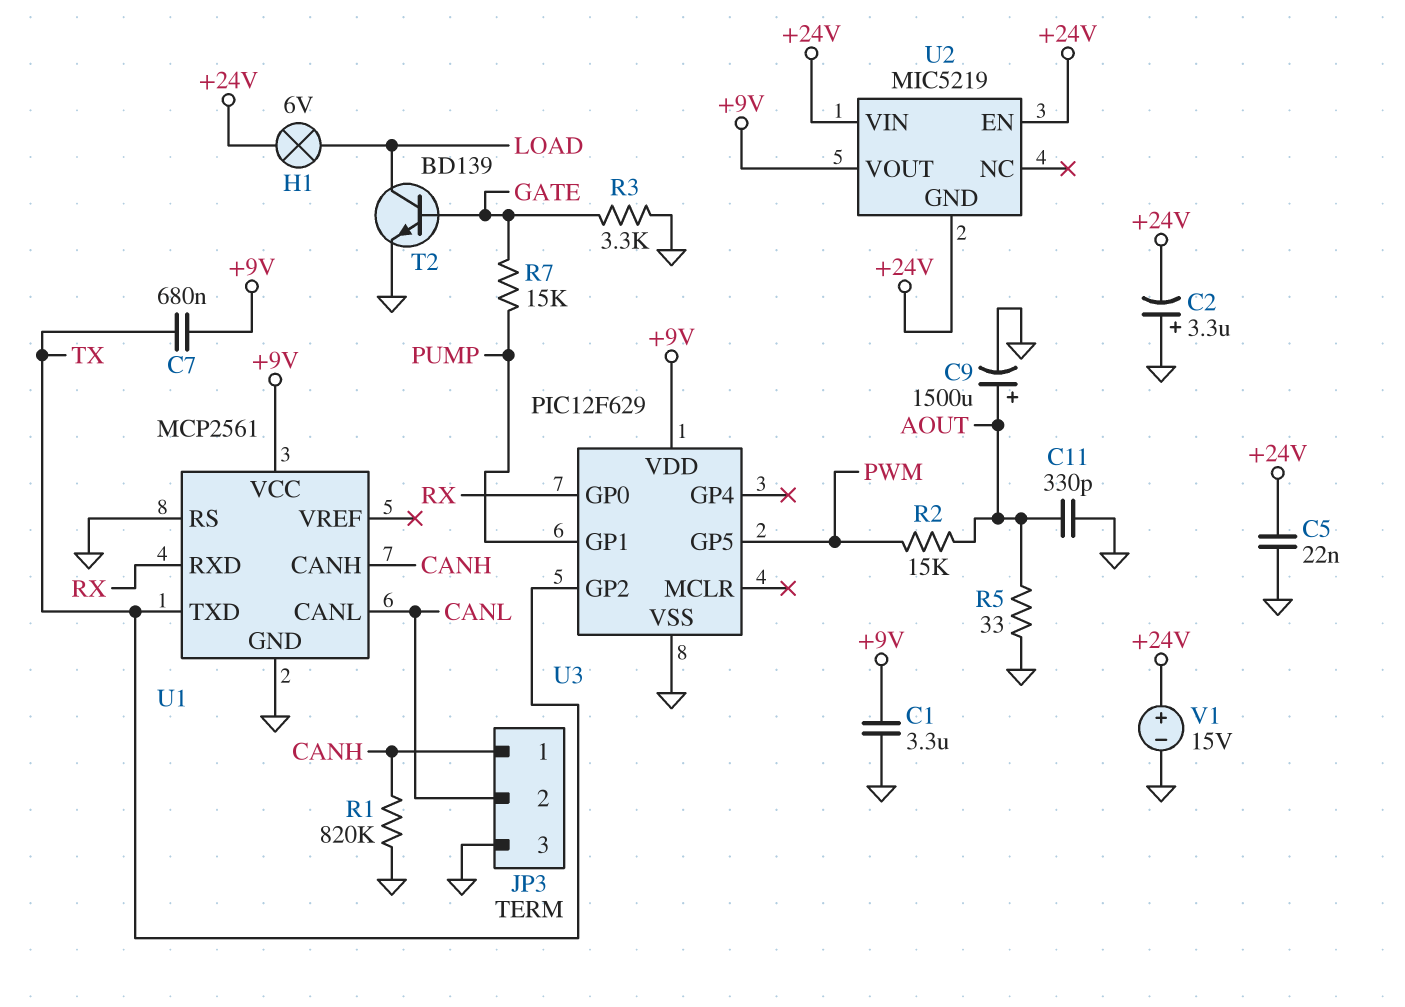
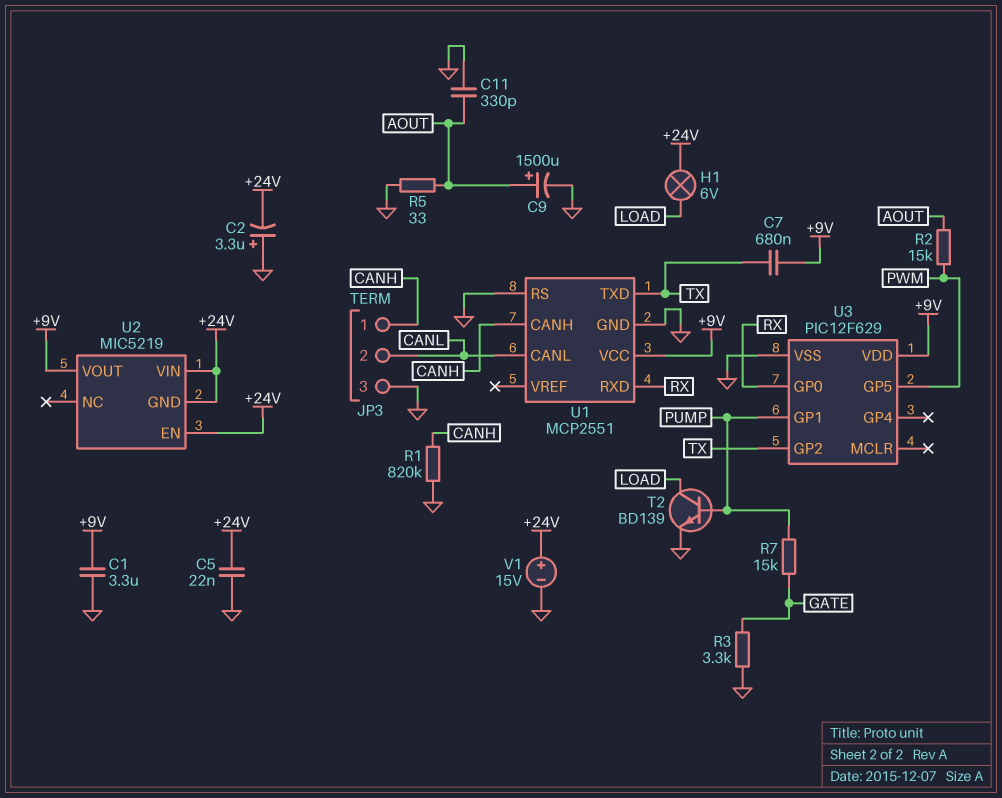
T2: NPN BD139 (B GATE, C LOAD, E GND) -> NPN BD139 (B PUMP, C LOAD, E GND)
U1: MCP2561 -> MCP2551

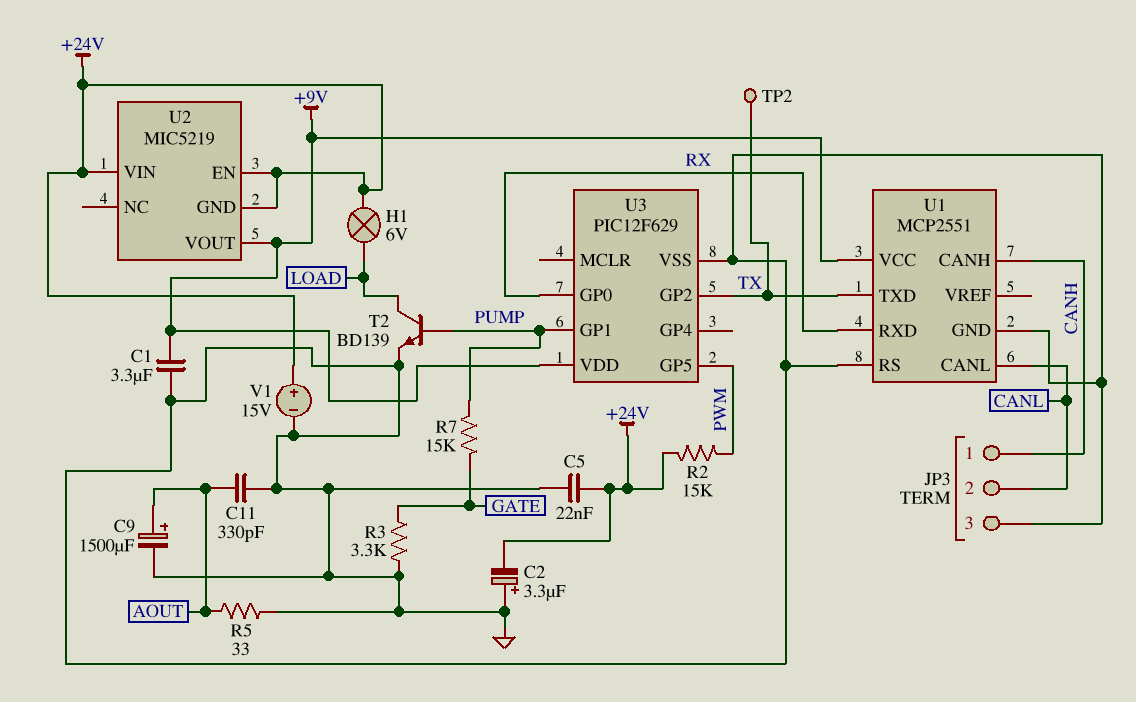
C7: 680nF (+9V, TX) -> none
R1: 820k (CANH, GND) -> none
R2: 15k (AOUT, PWM) -> 15k (+24V, PWM)
TP2: none -> test point (TX)

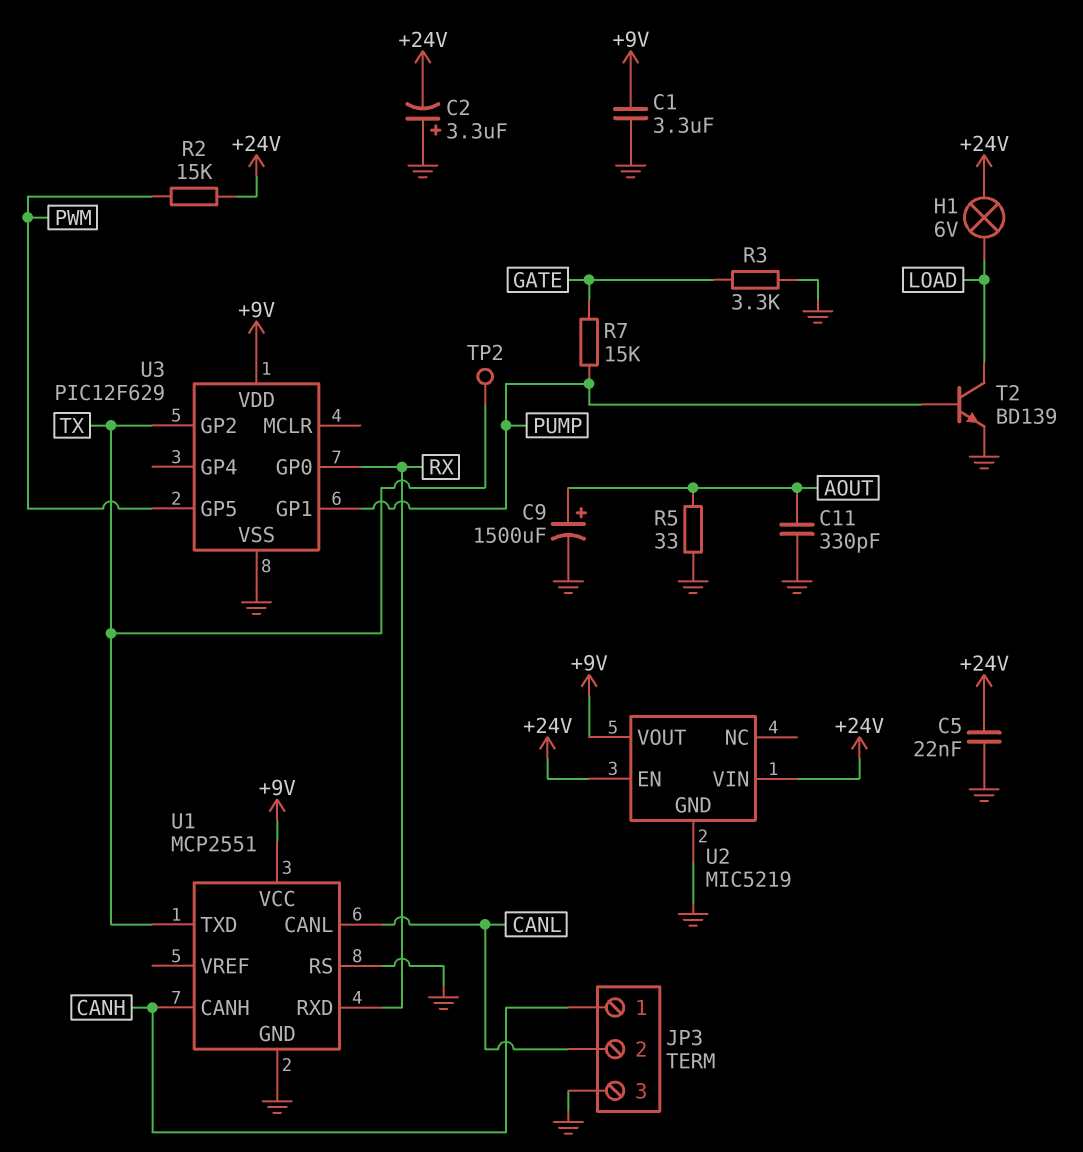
U2 pin GND: +24V -> GND
V1: 15V (plus +24V, minus GND) -> none

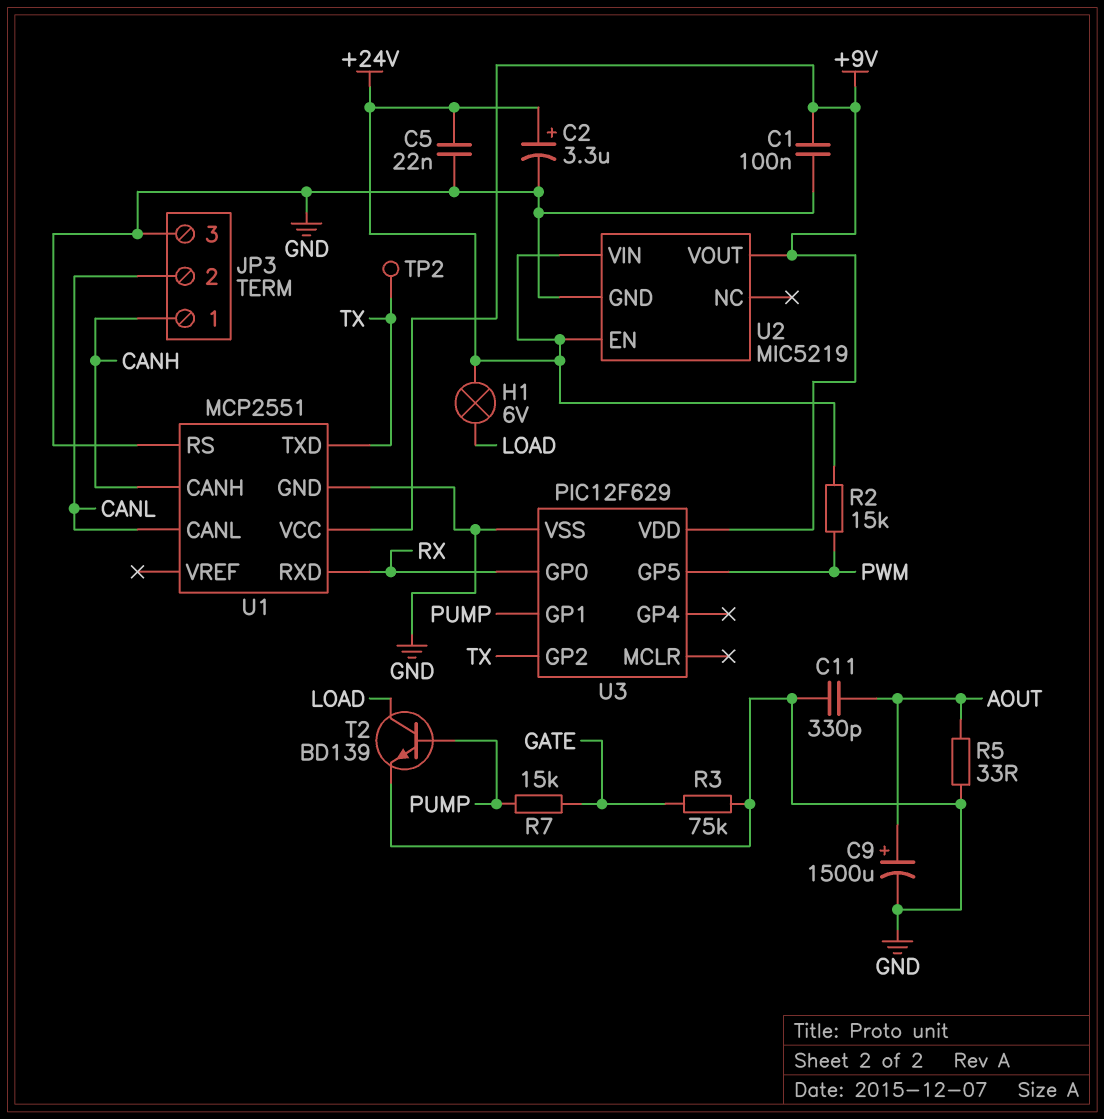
C1: 3.3uF (+9V, GND) -> 100nF (+9V, GND)
C2: 3.3uF (plus GND, minus +24V) -> 3.3uF (plus +24V, minus GND)
R3: 3.3k (GATE, GND) -> 75k (GATE, GND)

